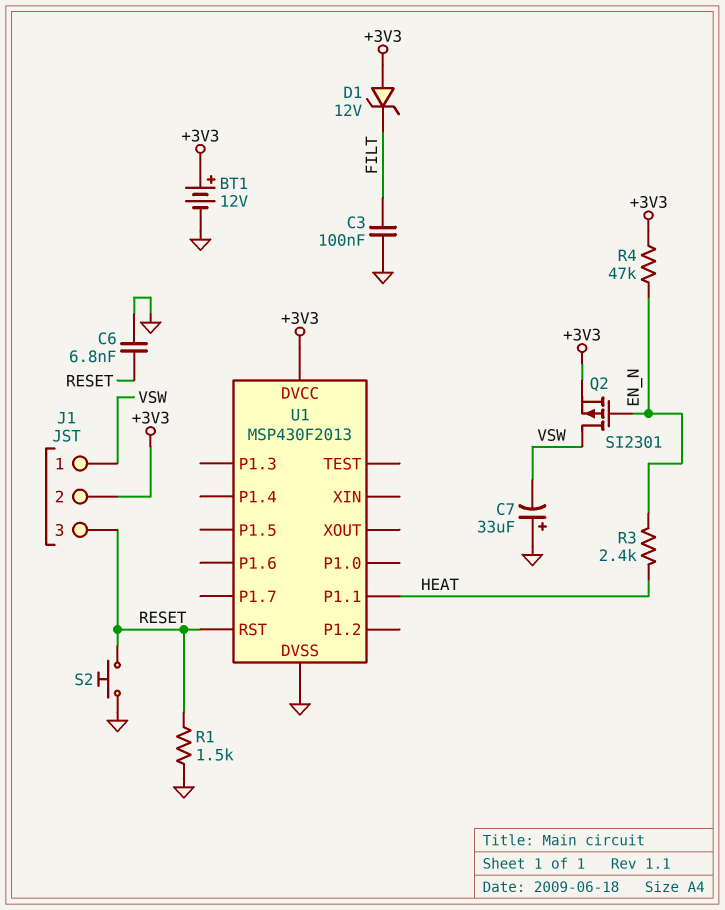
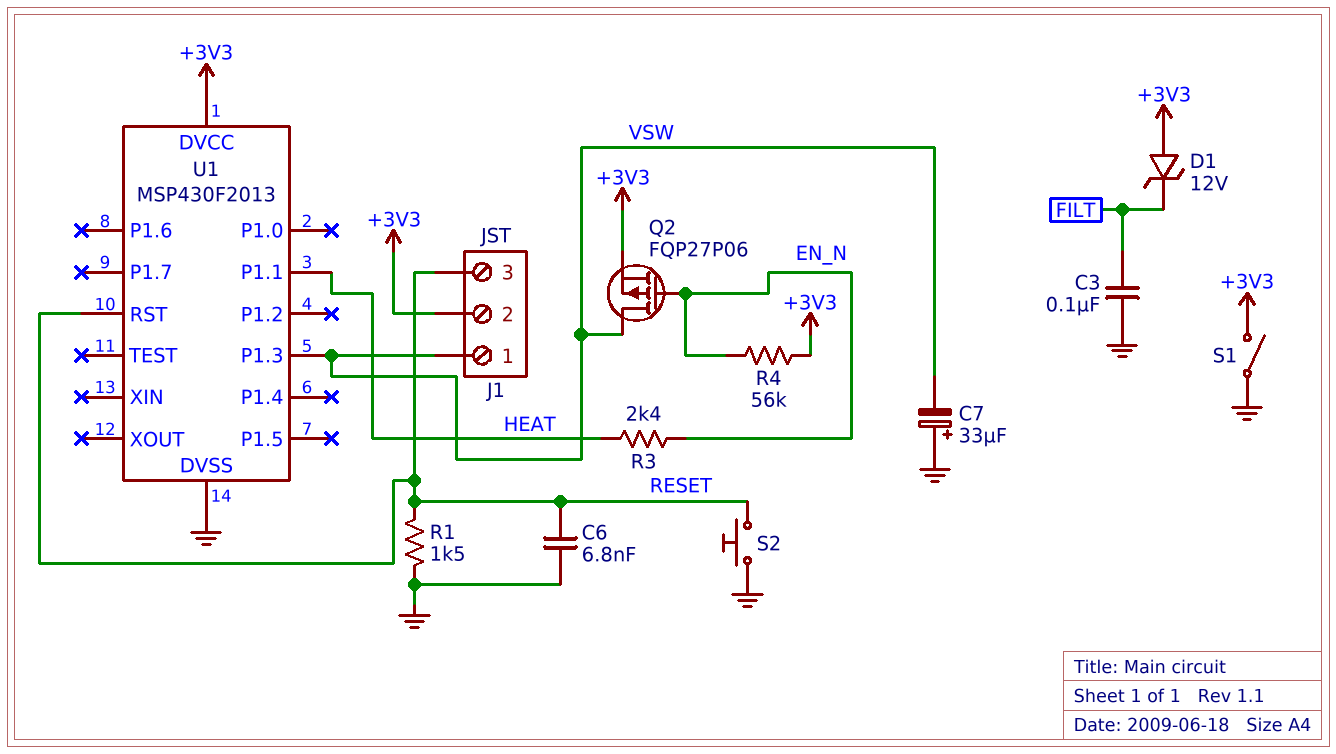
BT1: 12V (plus +3V3, minus GND) -> none
Q2: PMOS SI2301 (G EN_N, D VSW, S +3V3) -> PMOS FQP27P06 (G EN_N, D VSW, S +3V3)
R4: 47k (+3V3, EN_N) -> 56k (+3V3, EN_N)
S1: none -> switch (+3V3, GND)
U1 pin P1.3: none -> VSW

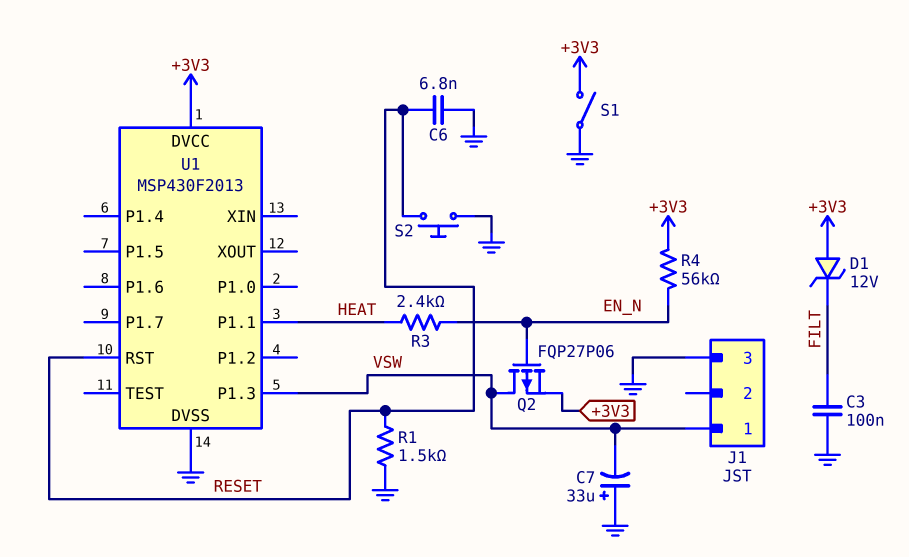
J1 pin 2: +3V3 -> none
J1 pin 3: RESET -> GND

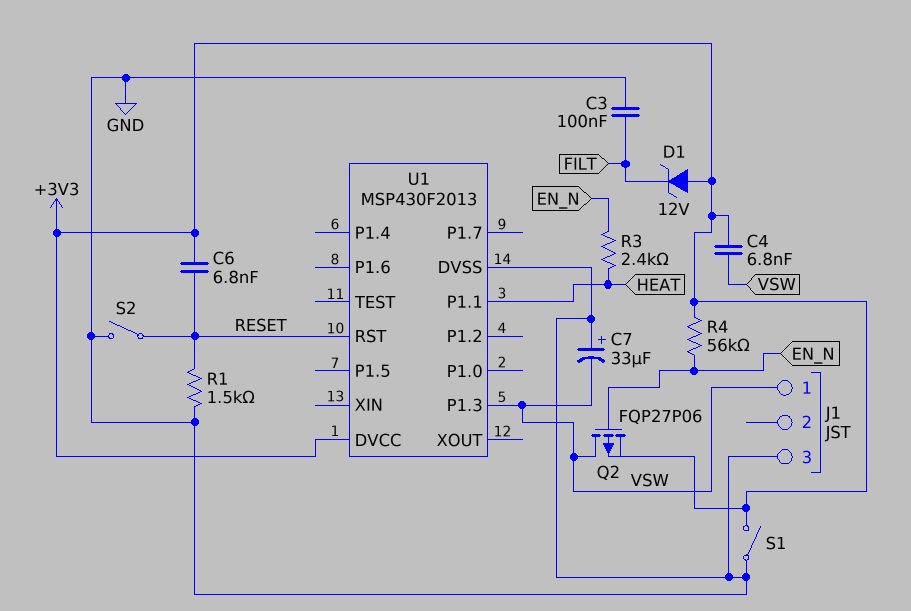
C4: none -> 6.8nF (+3V3, VSW)
C6: 6.8nF (GND, RESET) -> 6.8nF (+3V3, RESET)
S2: button (GND, RESET) -> switch (GND, RESET)

